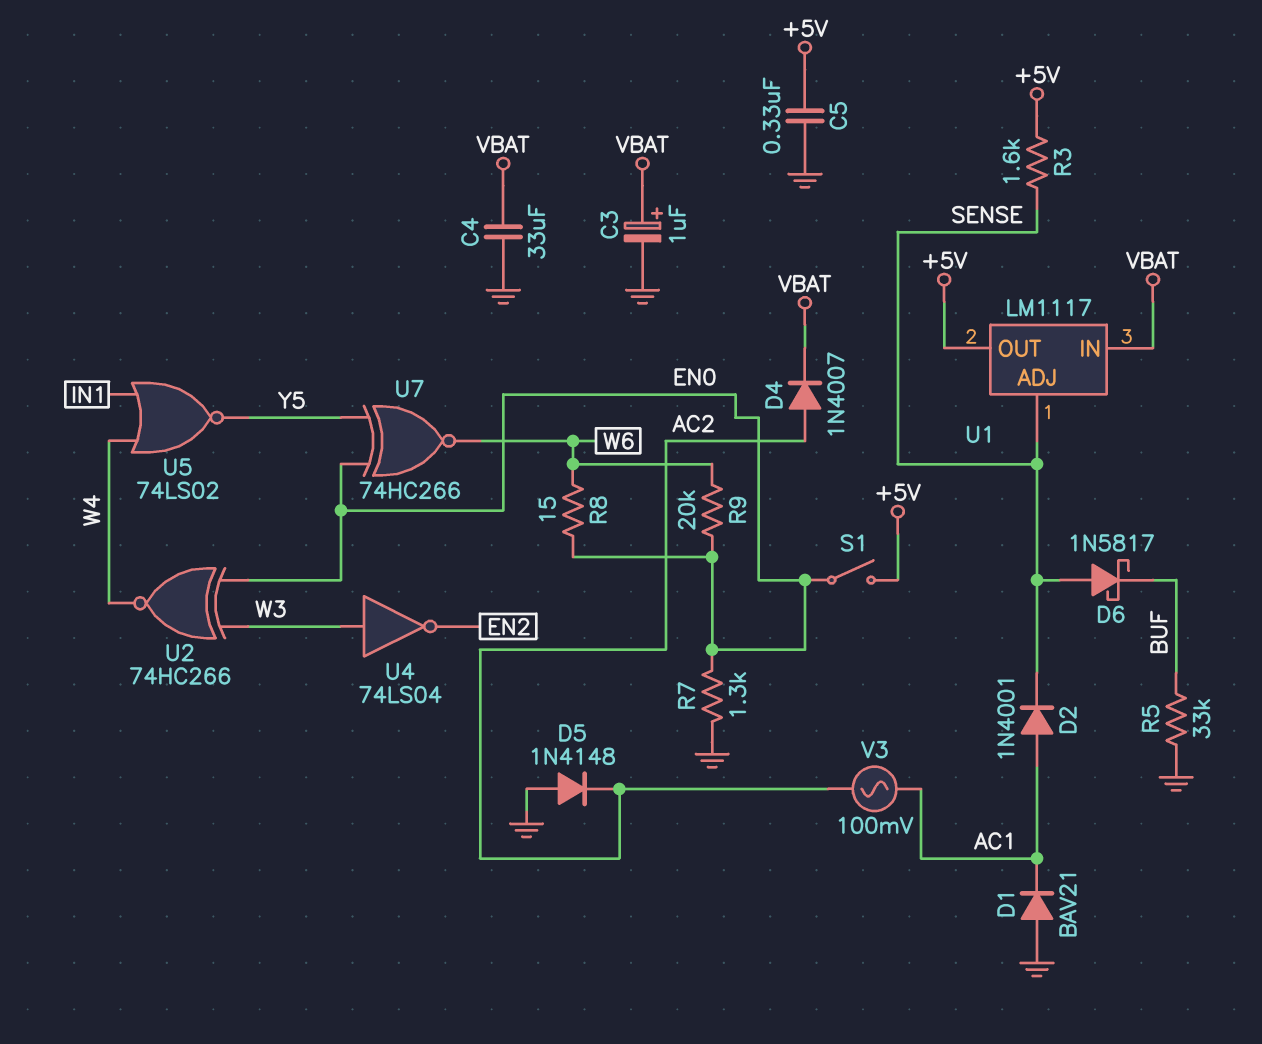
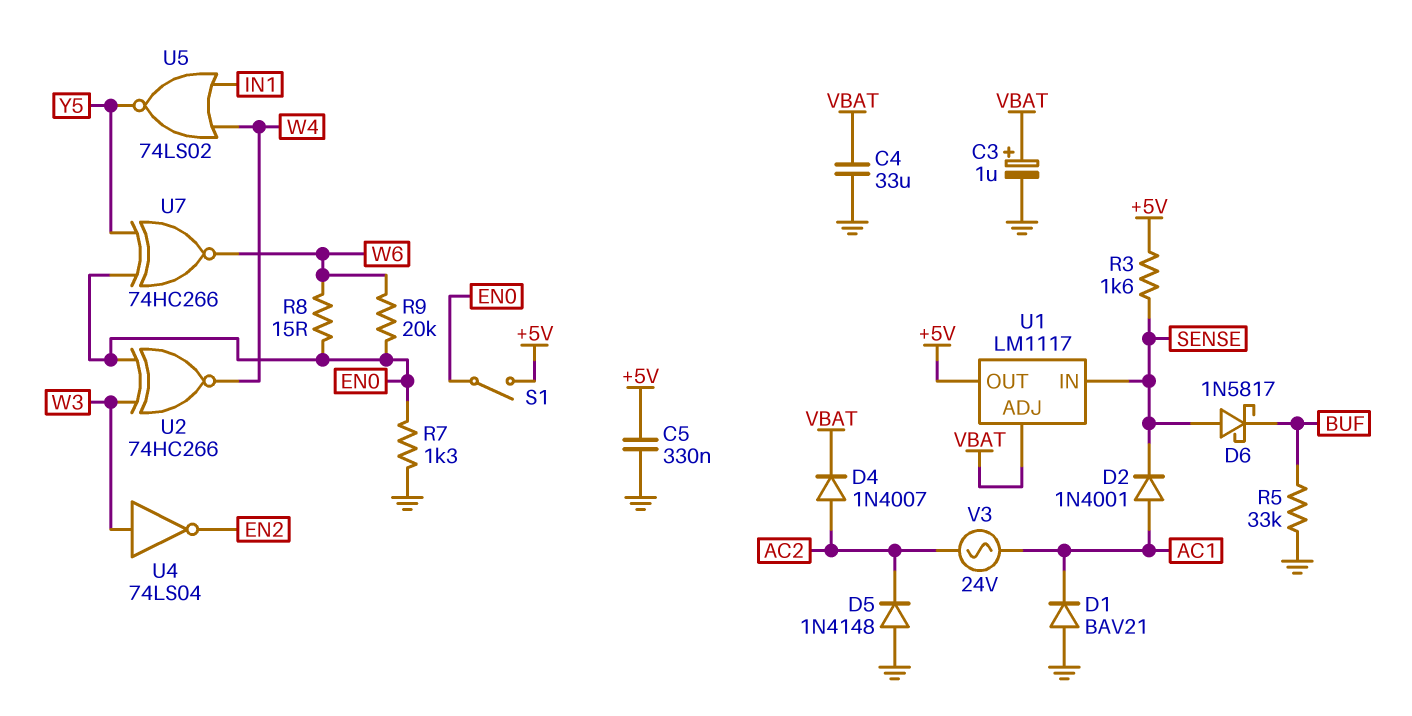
U1 pin ADJ: SENSE -> VBAT
U1 pin IN: VBAT -> SENSE
V3: AC 100mV (AC1, AC2) -> AC 24V (AC1, AC2)

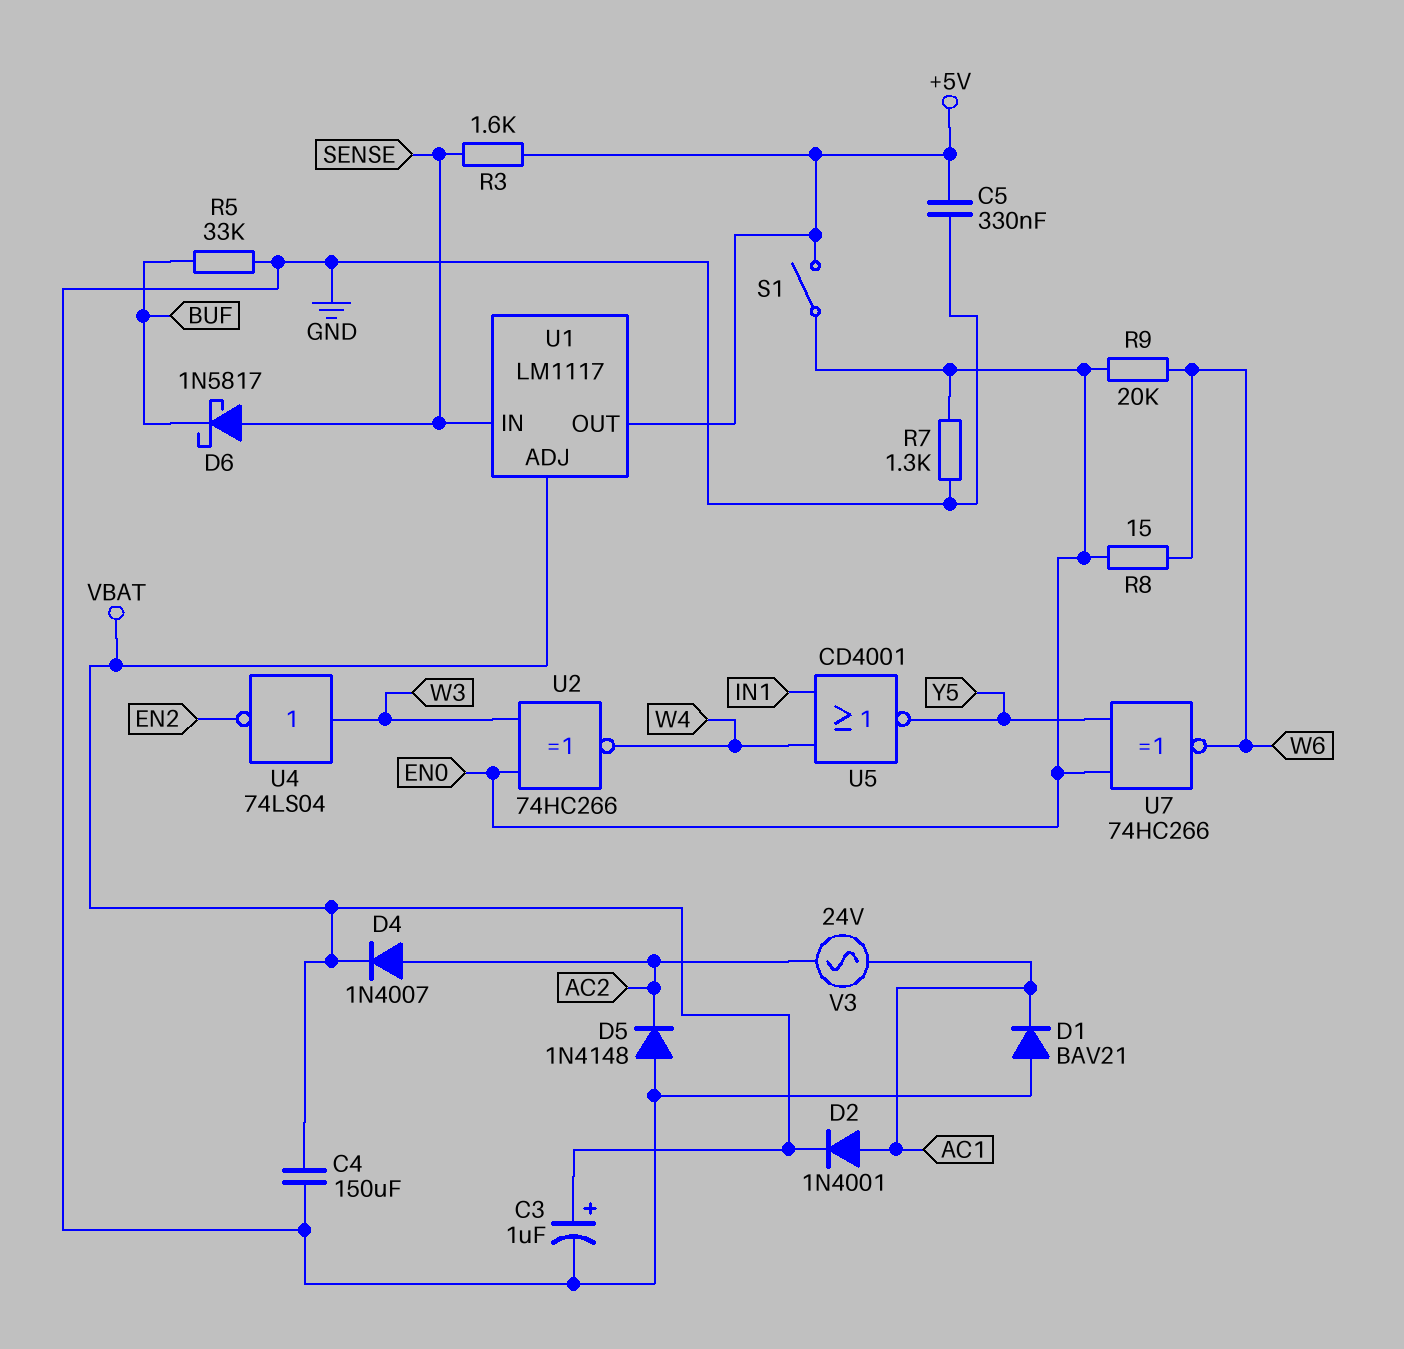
C4: 33uF (GND, VBAT) -> 150uF (GND, VBAT)
D2: diode 1N4001 (A AC1, K SENSE) -> diode 1N4001 (A AC1, K VBAT)
U5: NOR 74LS02 (in IN1, in W4, out Y5) -> NOR CD4001 (in IN1, in W4, out Y5)

